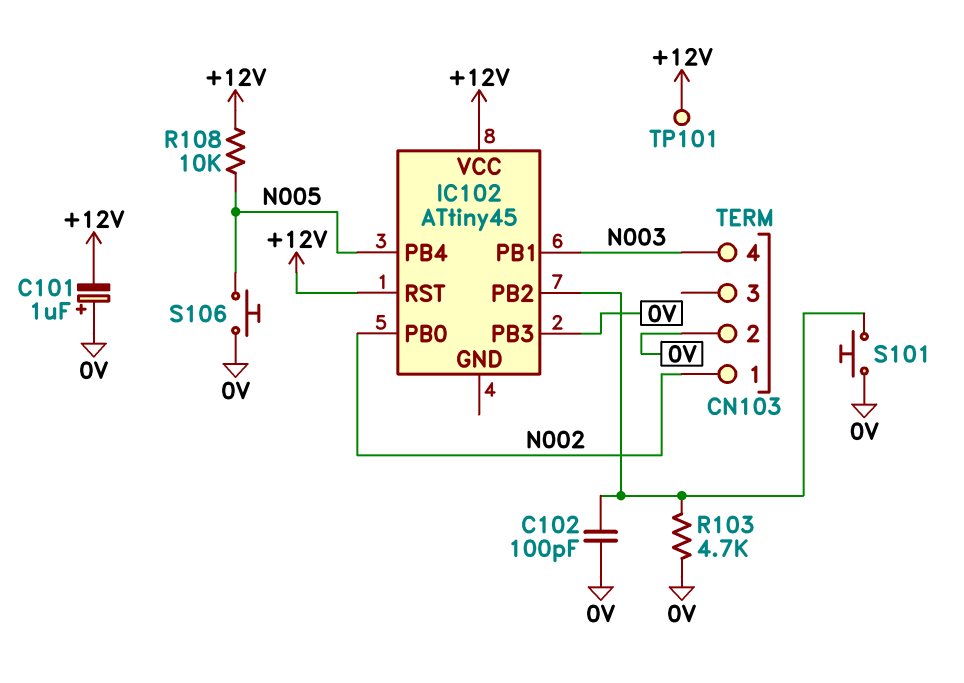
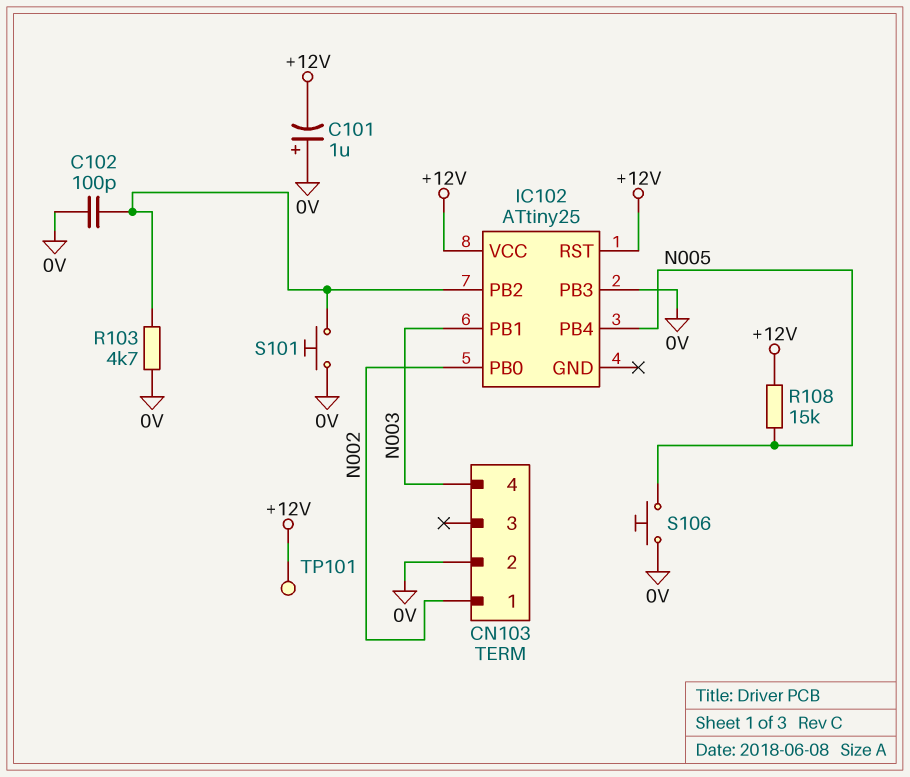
IC102: ATtiny45 -> ATtiny25
R108: 10k (+12V, N005) -> 15k (+12V, N005)

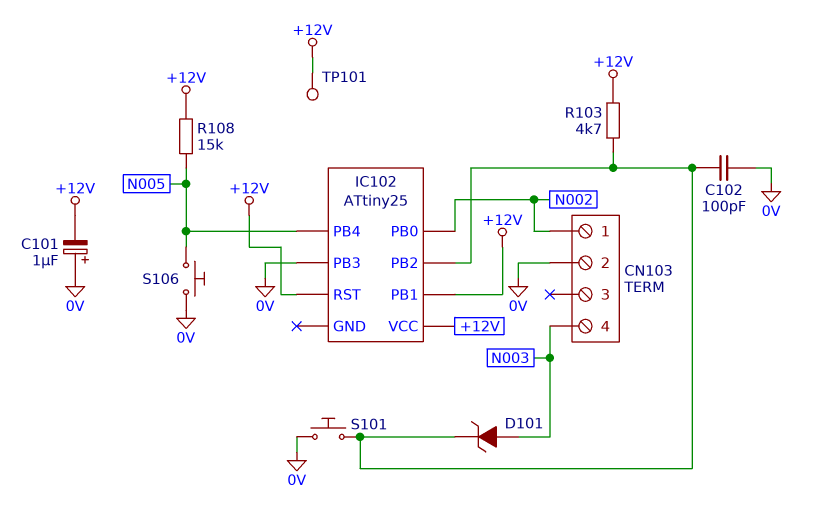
D101: none -> zener (A N003, K IC102/PB2)
IC102 pin PB1: N003 -> +12V
R103: 4.7k (0V, IC102/PB2) -> 4.7k (+12V, IC102/PB2)

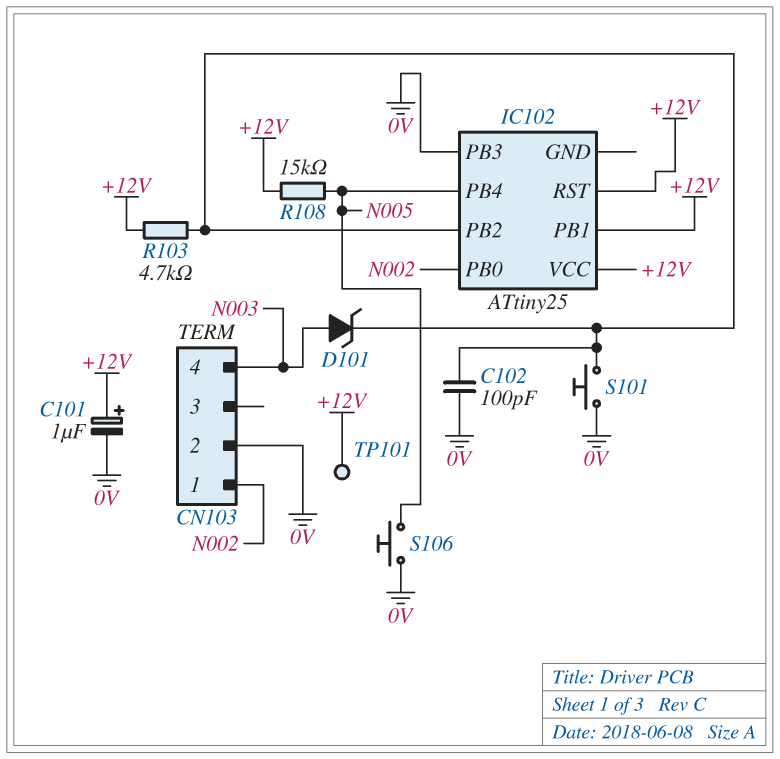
C101: 1uF (plus 0V, minus +12V) -> 1uF (plus +12V, minus 0V)

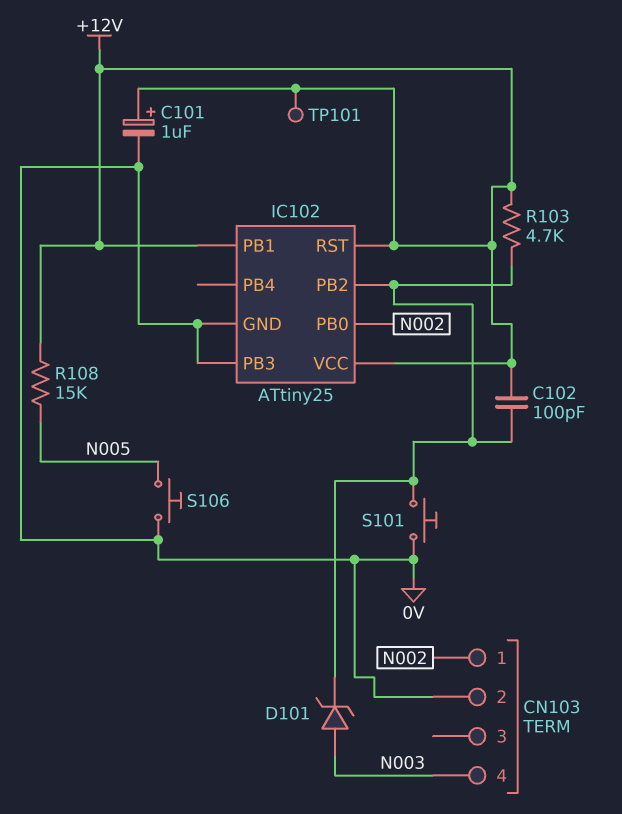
C102: 100pF (0V, IC102/PB2) -> 100pF (+12V, IC102/PB2)
IC102 pin GND: none -> 0V
IC102 pin PB4: N005 -> none

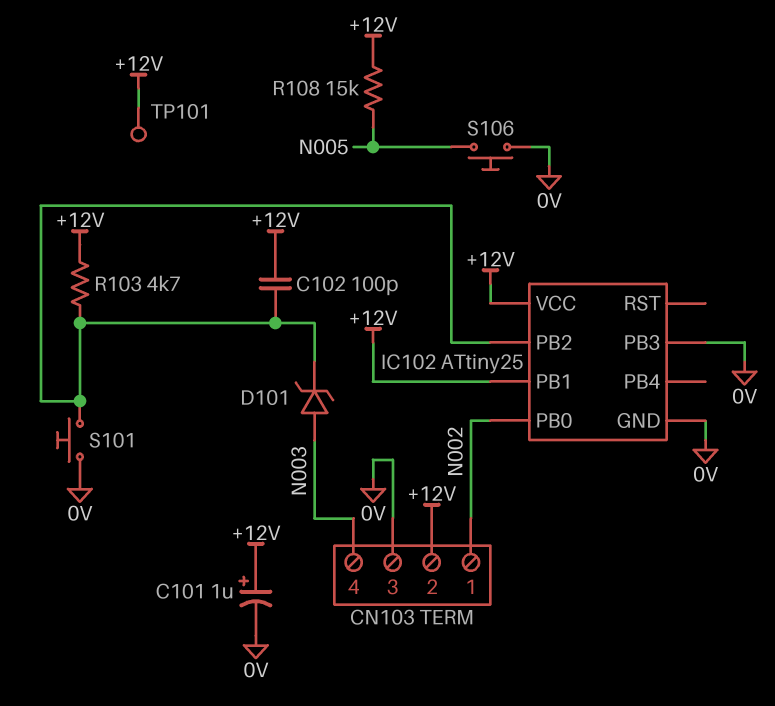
CN103 pin 2: 0V -> +12V
CN103 pin 3: none -> 0V
IC102 pin RST: +12V -> none

